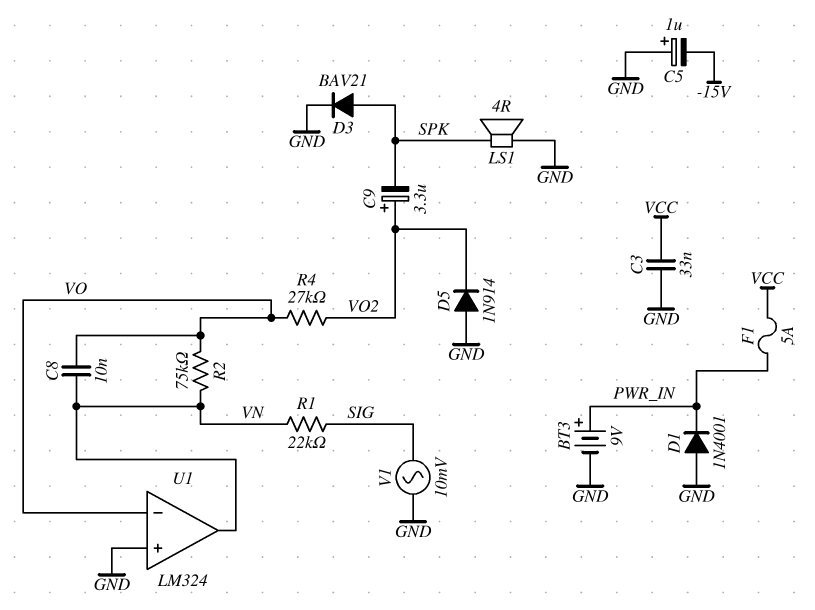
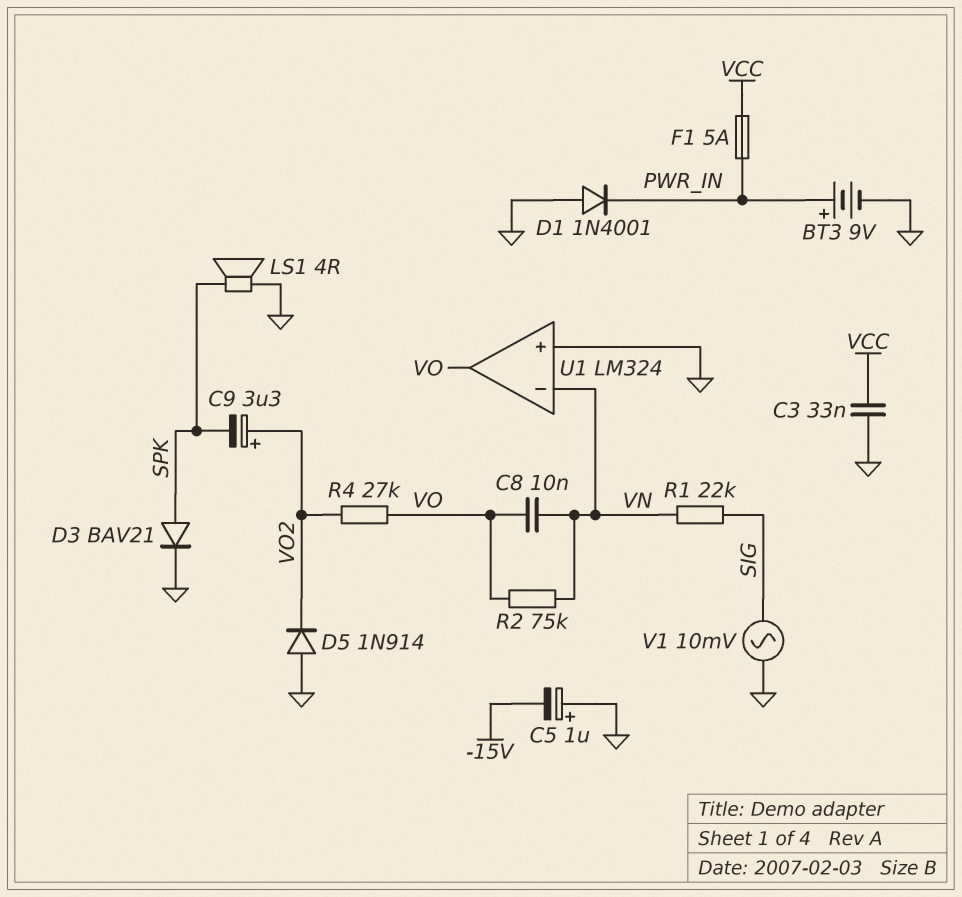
U1 pin in-: VO -> VN
U1 pin out: VN -> VO

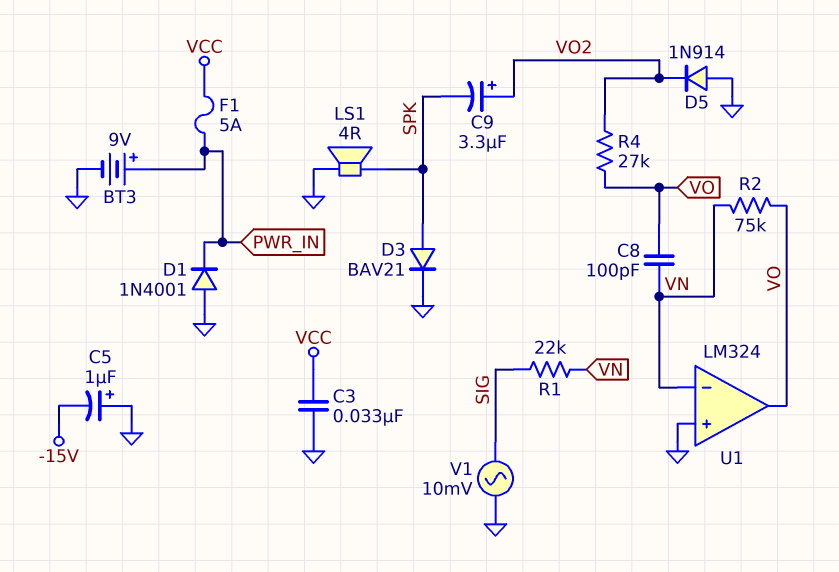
C8: 10nF (VN, VO) -> 100pF (VN, VO)

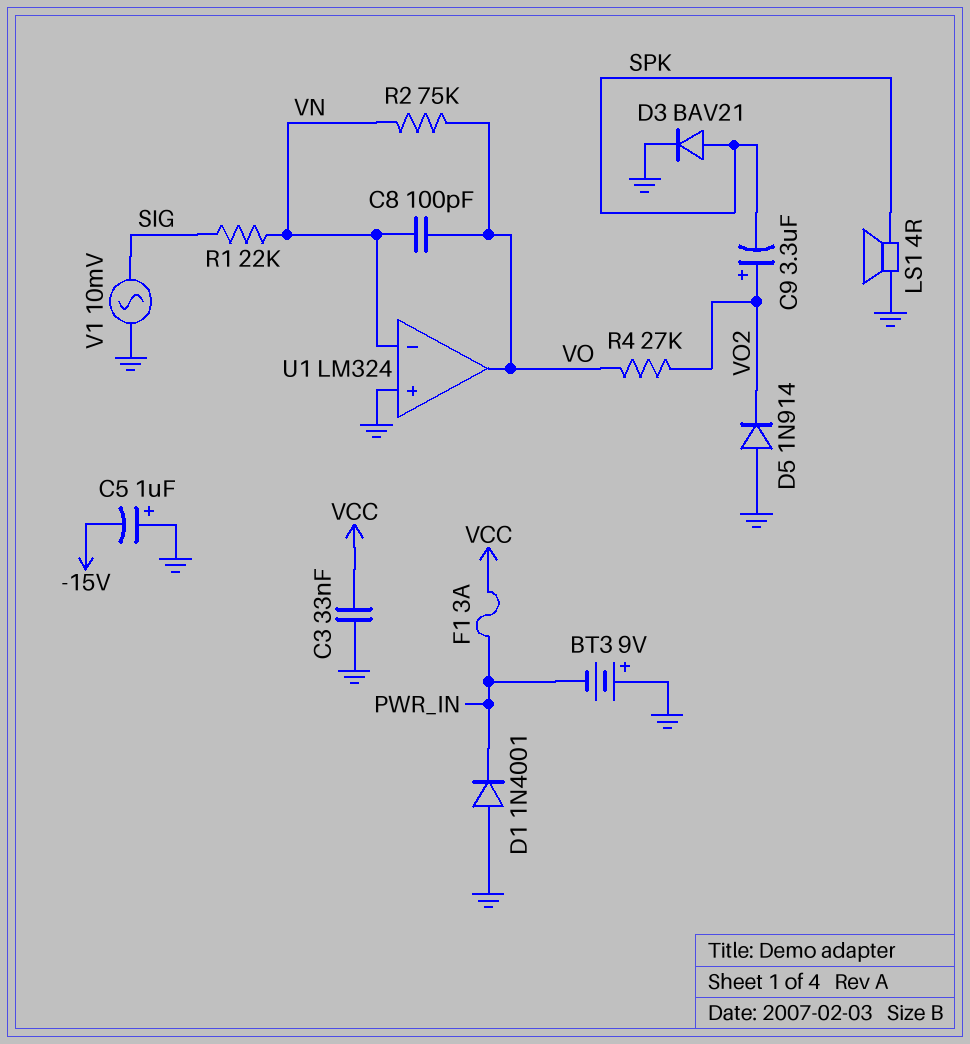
BT3: 9V (plus PWR_IN, minus GND) -> 9V (plus GND, minus PWR_IN)
F1: 5A (PWR_IN, VCC) -> 3A (PWR_IN, VCC)

